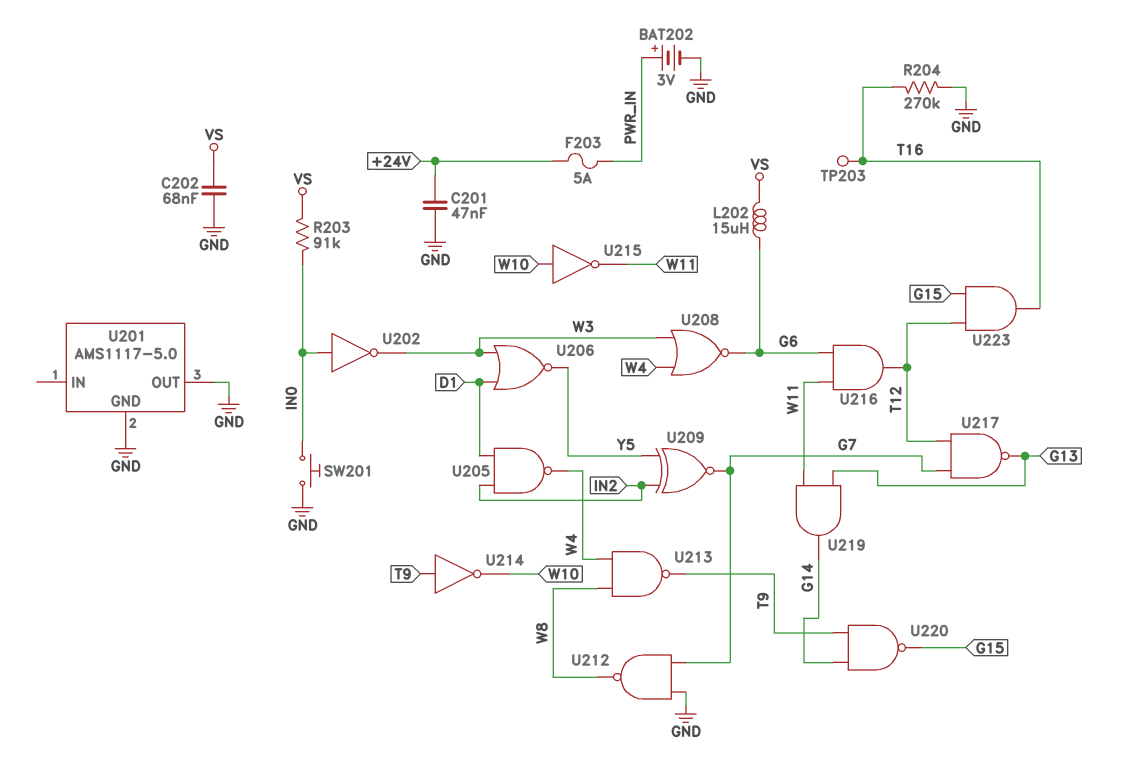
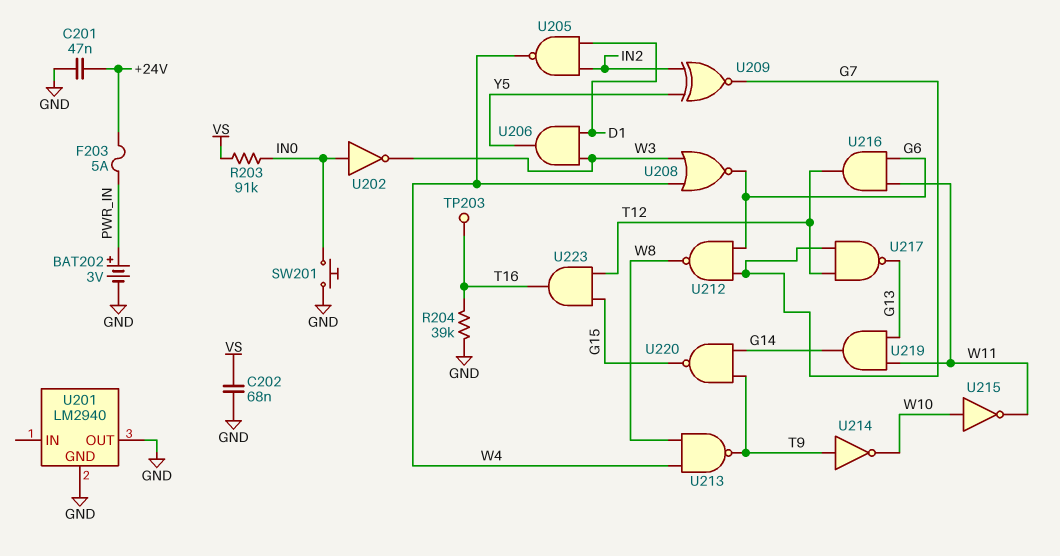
L202: 15uH (G6, VS) -> none
R204: 270k (GND, T16) -> 39k (GND, T16)
U201: AMS1117-5.0 -> LM2940
U206: NOR (in D1, in W3, out Y5) -> AND (in D1, in W3, out Y5)
U212: NAND (in G7, in GND, out W8) -> NAND (in G6, in G7, out W8)

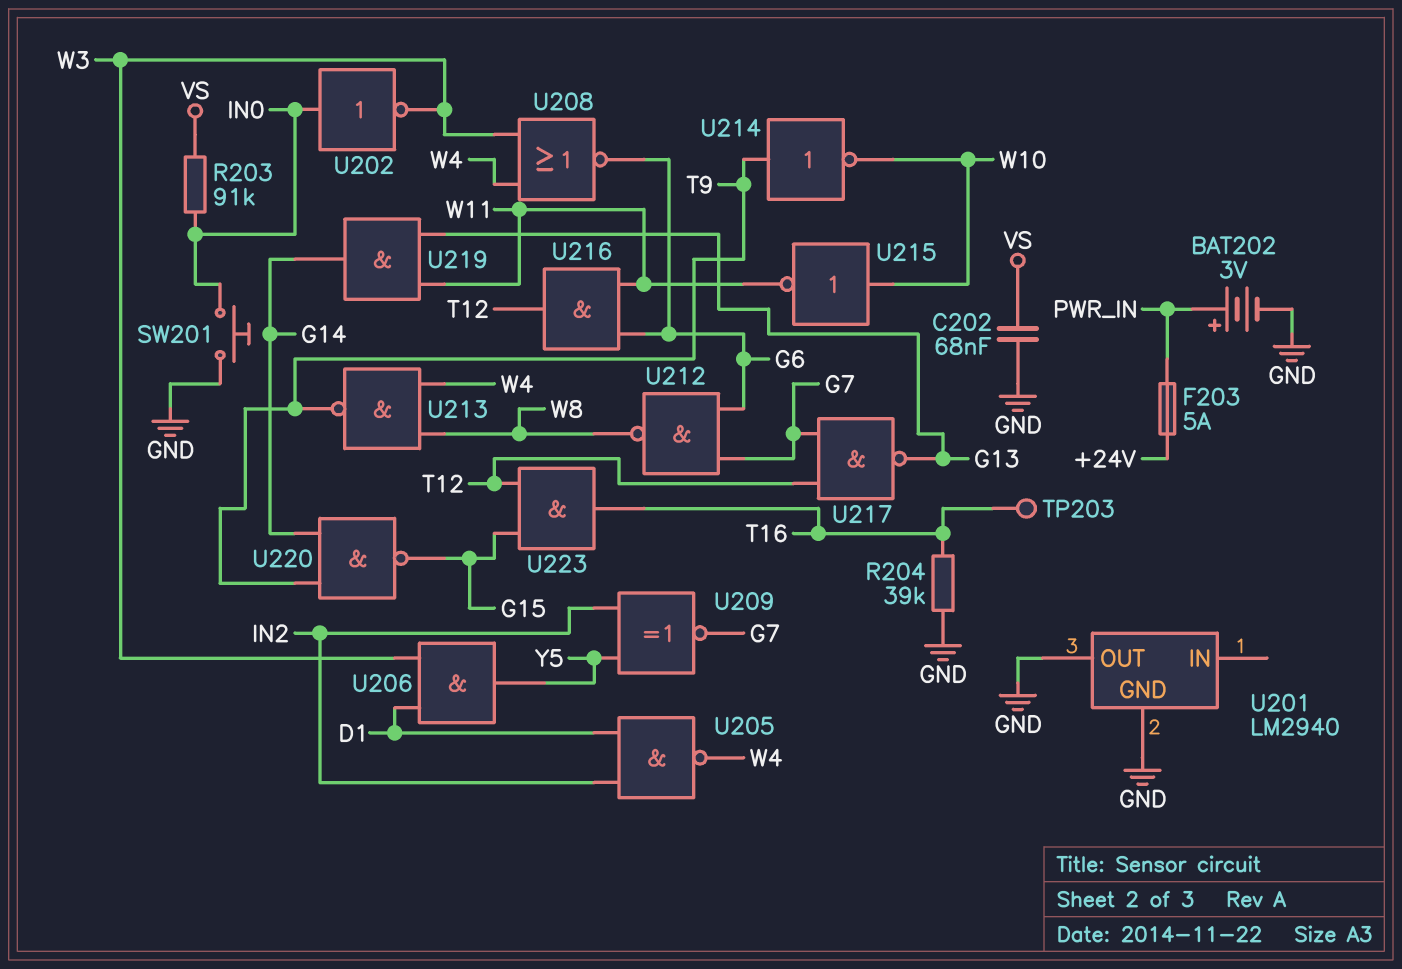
C201: 47nF (+24V, GND) -> none

